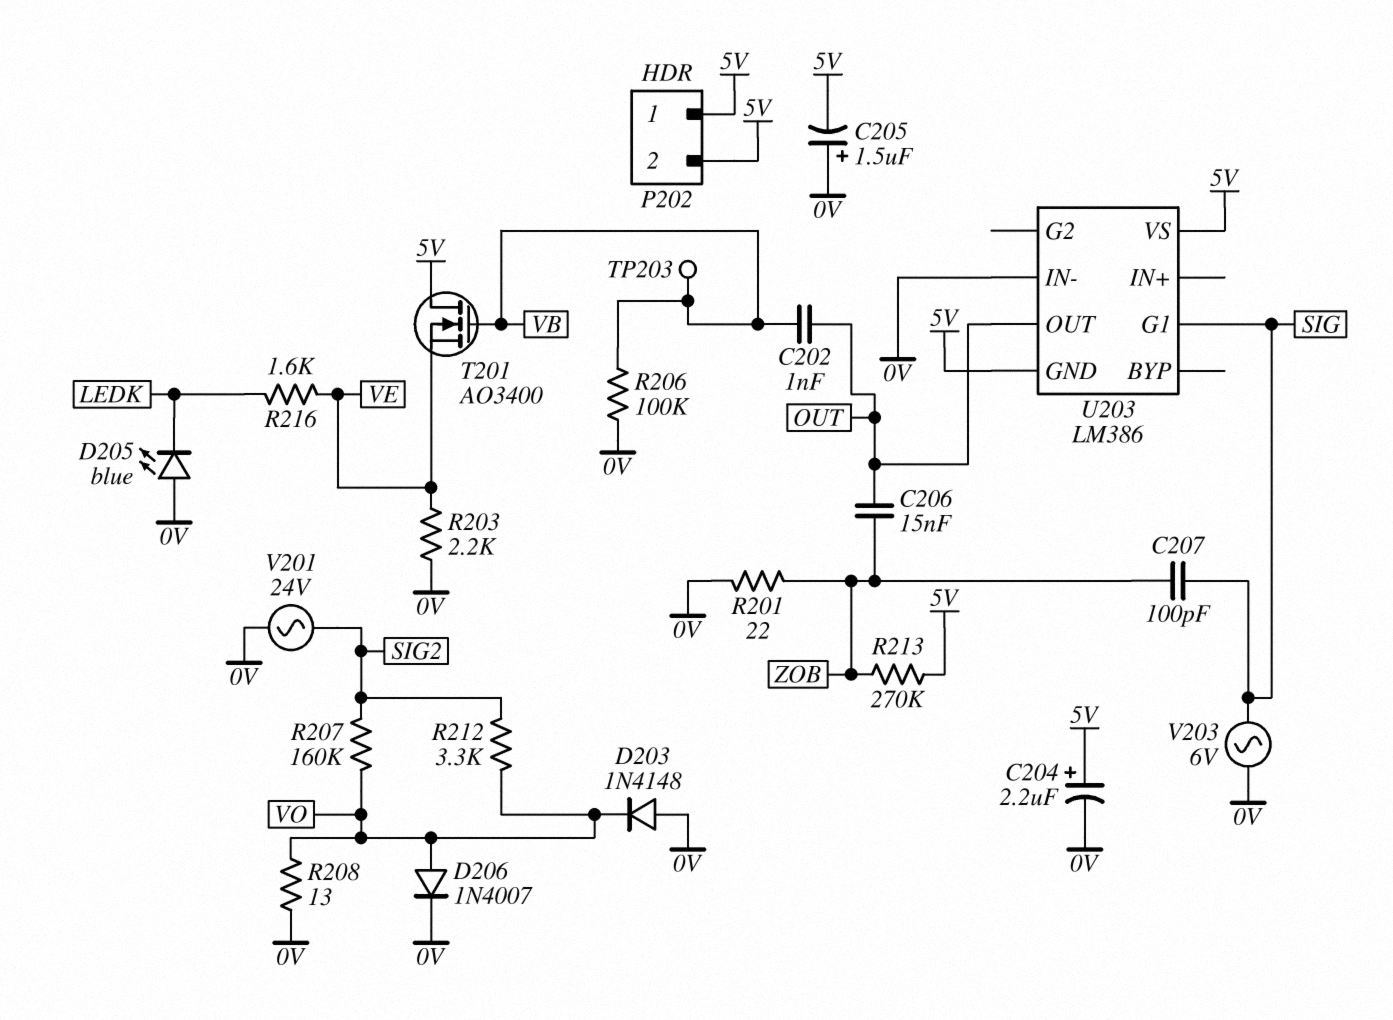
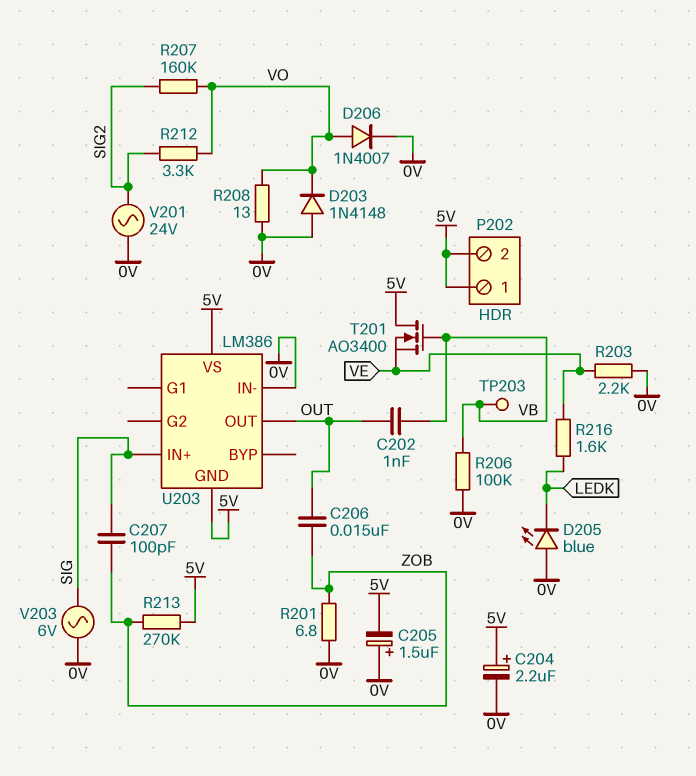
R201: 22 (0V, ZOB) -> 6.8 (0V, ZOB)
U203 pin G1: SIG -> none
U203 pin IN+: none -> SIG

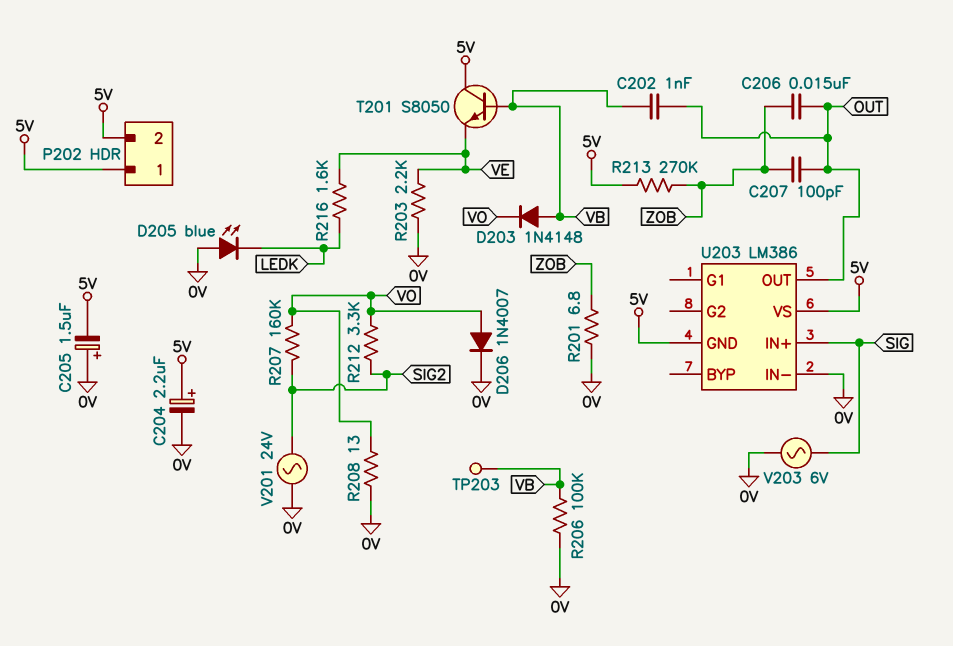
C207: 100pF (SIG, ZOB) -> 100pF (OUT, ZOB)
D203: diode 1N4148 (A 0V, K VO) -> diode 1N4148 (A VB, K VO)
T201: NMOS AO3400 (G VB, D 5V, S VE) -> NPN S8050 (B VB, C 5V, E VE)

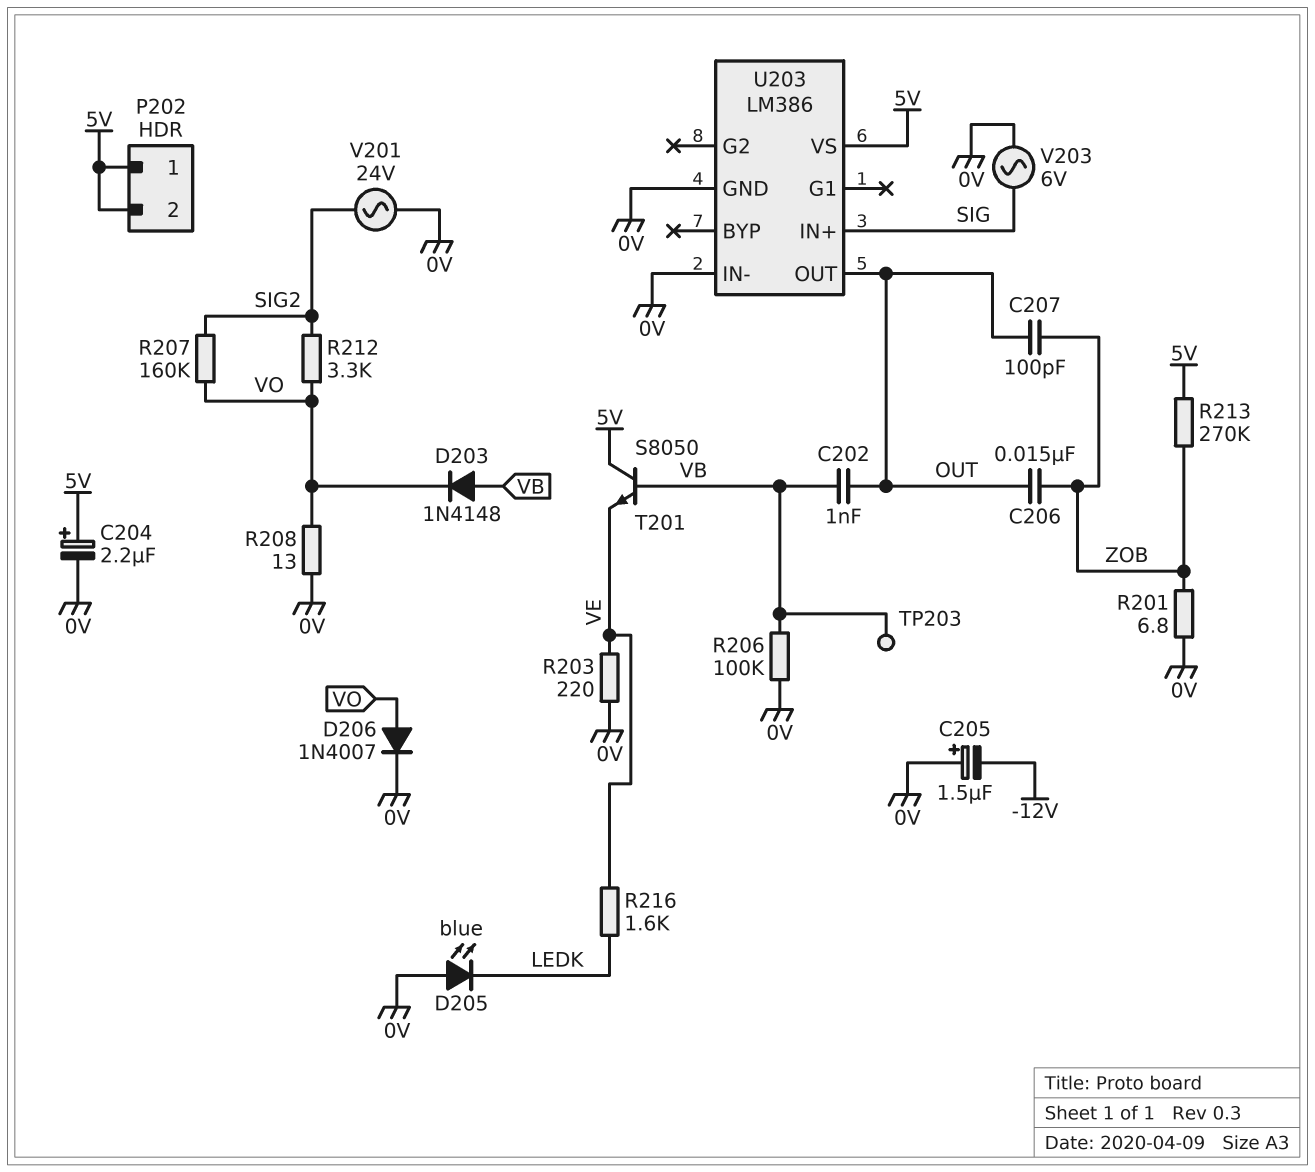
C205: 1.5uF (plus 0V, minus 5V) -> 1.5uF (plus 0V, minus -12V)
R203: 2.2k (0V, VE) -> 220 (0V, VE)
U203 pin GND: 5V -> 0V

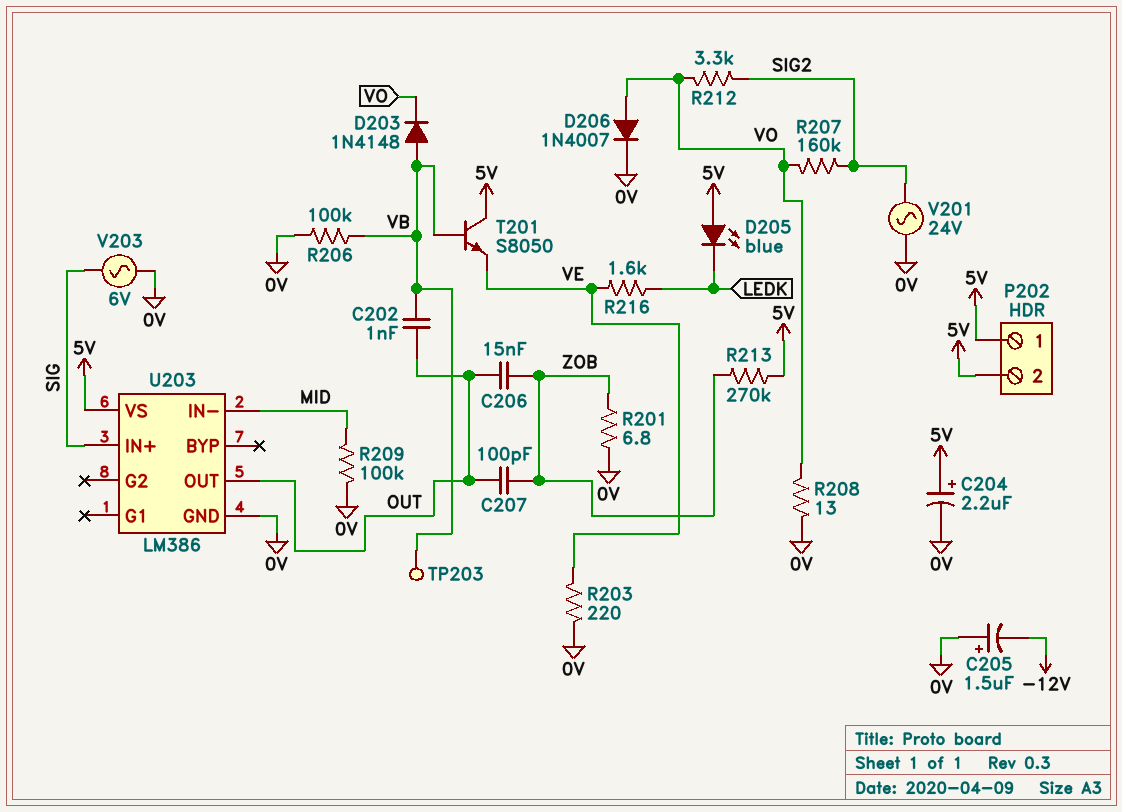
D205: LED blue (A 0V, K LEDK) -> LED blue (A 5V, K LEDK)
R209: none -> 100k (0V, MID)
U203 pin IN-: 0V -> MID

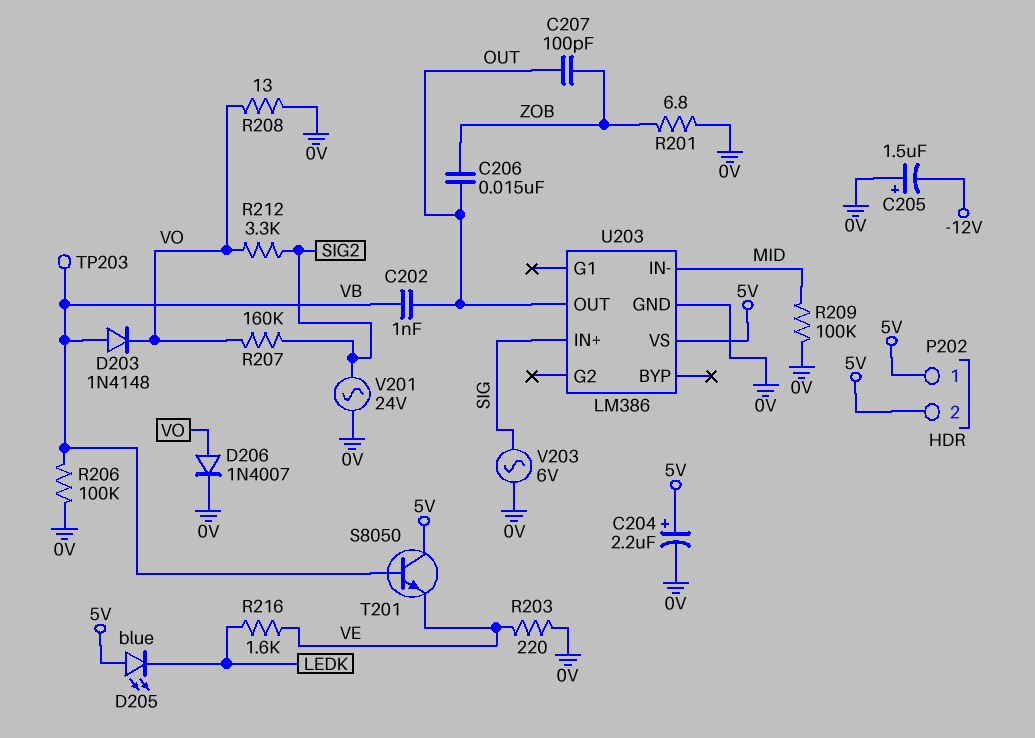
R213: 270k (5V, ZOB) -> none

